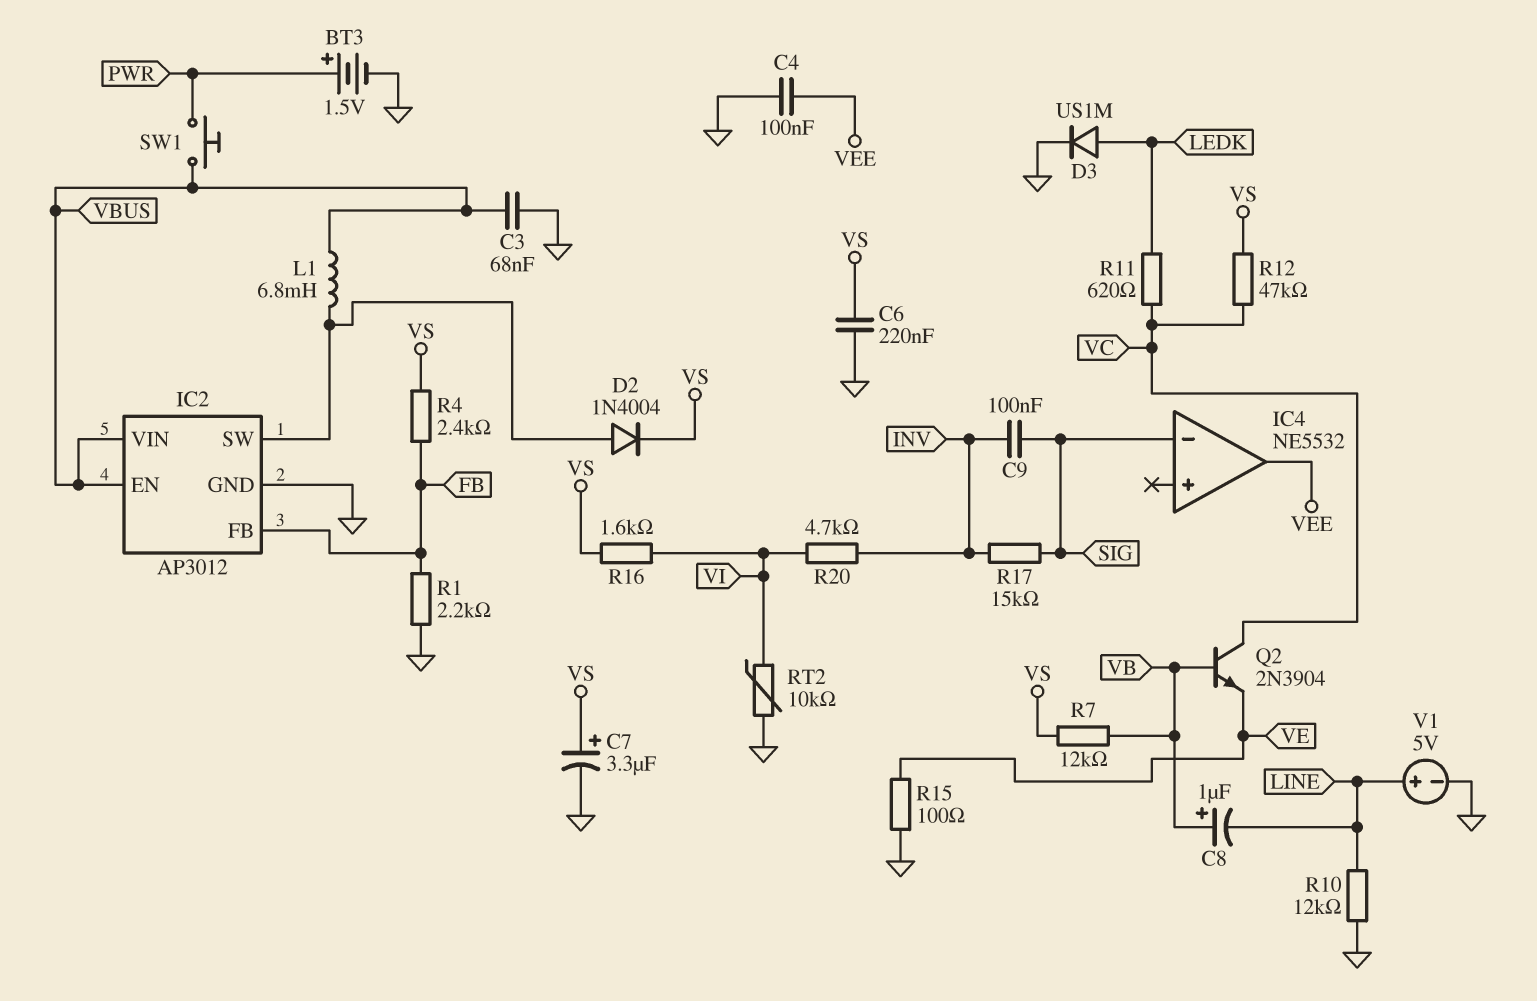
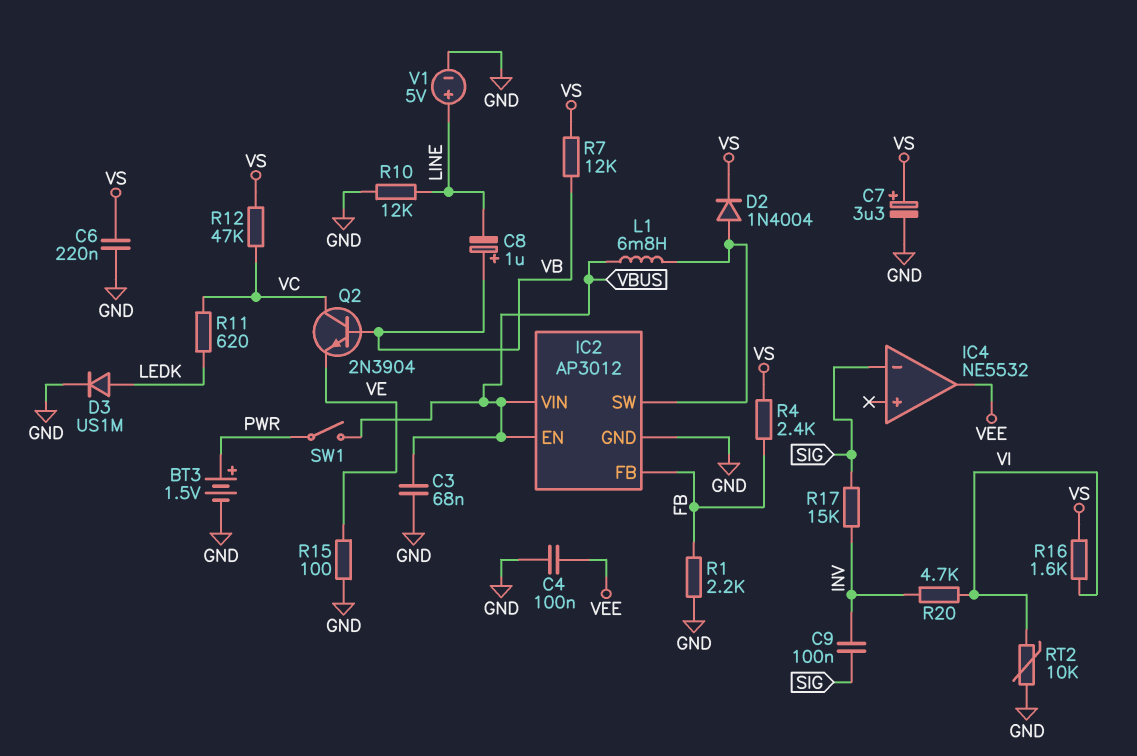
SW1: button (PWR, VBUS) -> switch (PWR, VBUS)

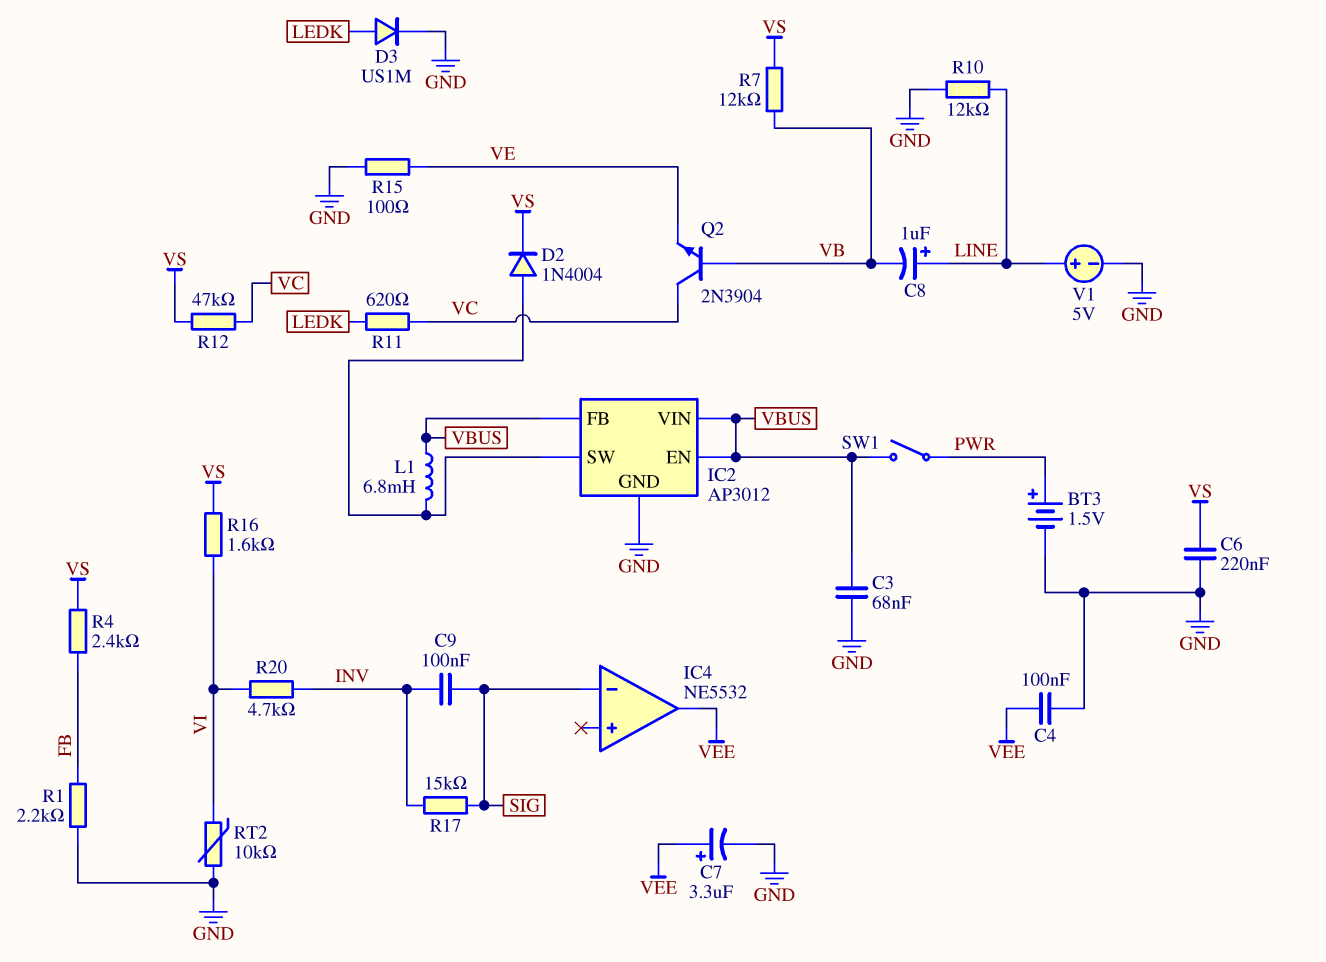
C7: 3.3uF (plus VS, minus GND) -> 3.3uF (plus VEE, minus GND)
C8: 1uF (plus VB, minus LINE) -> 1uF (plus LINE, minus VB)
IC2 pin FB: FB -> VBUS

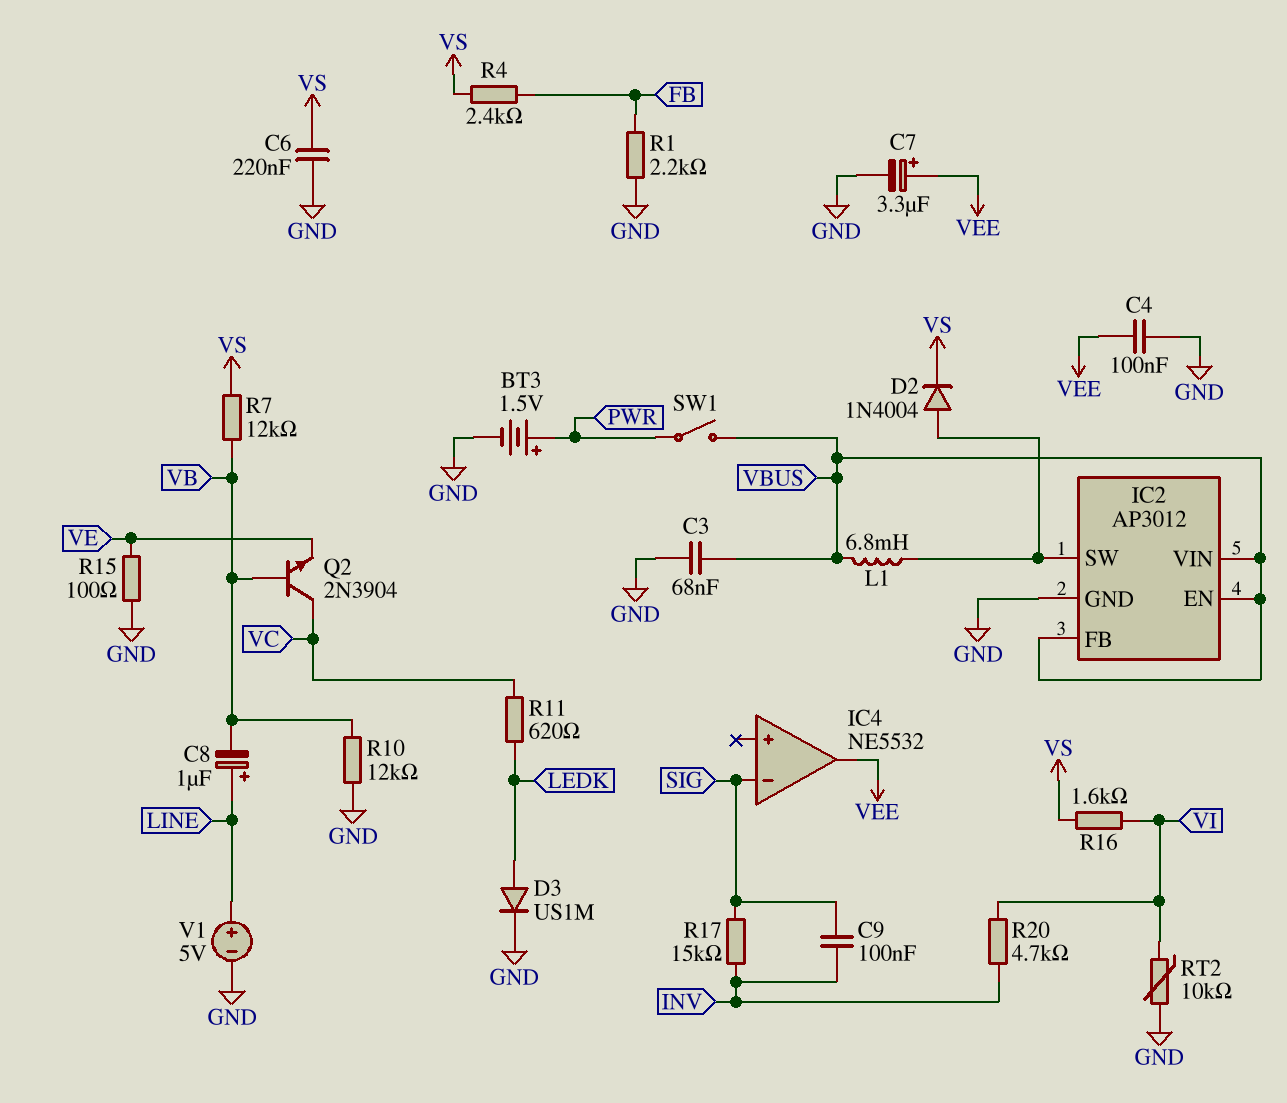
R10: 12k (GND, LINE) -> 12k (GND, VB)
R12: 47k (VC, VS) -> none

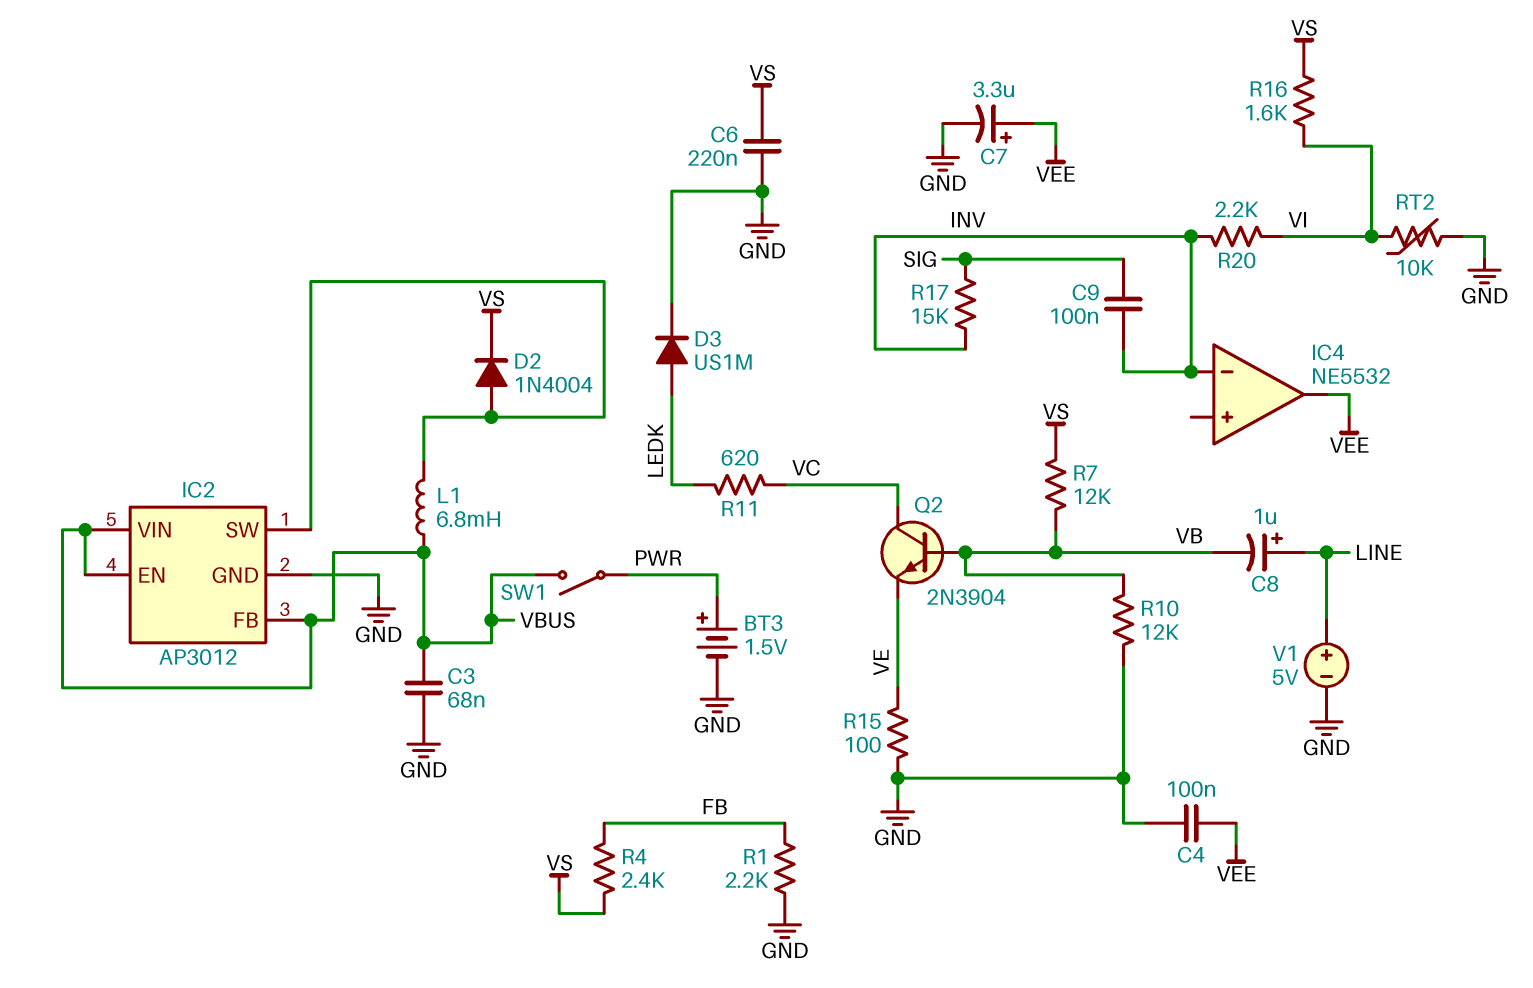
IC4 pin in-: SIG -> INV
R20: 4.7k (INV, VI) -> 2.2k (INV, VI)

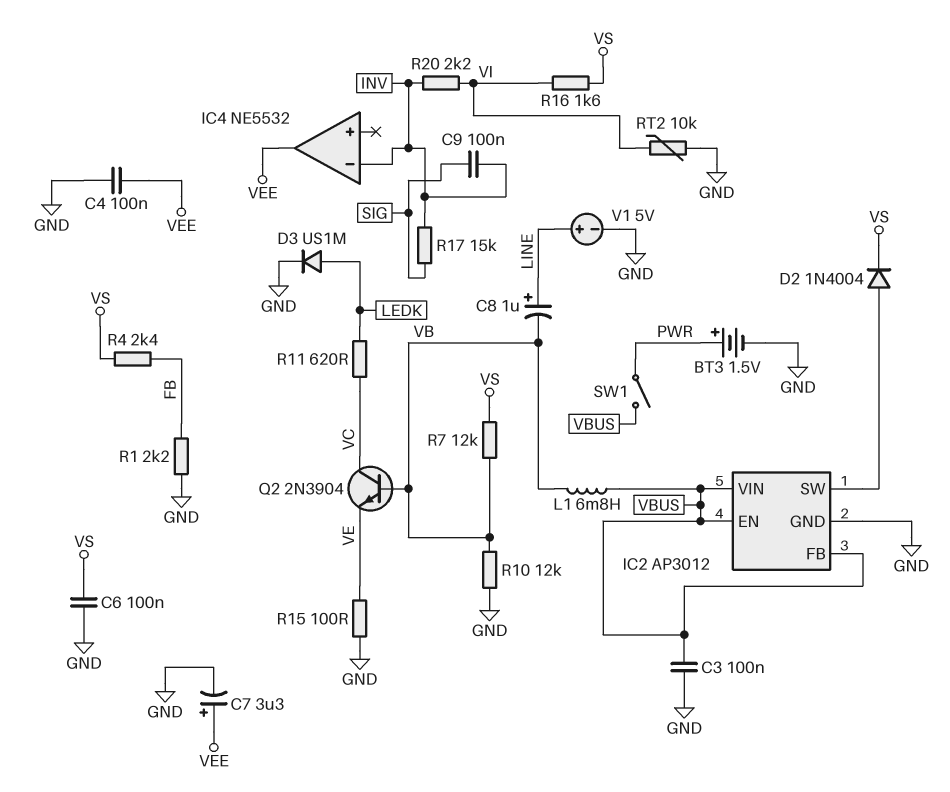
C3: 68nF (GND, VBUS) -> 100nF (GND, VBUS)
C6: 220nF (GND, VS) -> 100nF (GND, VS)
L1: 6.8mH (IC2/SW, VBUS) -> 6.8mH (VB, VBUS)

